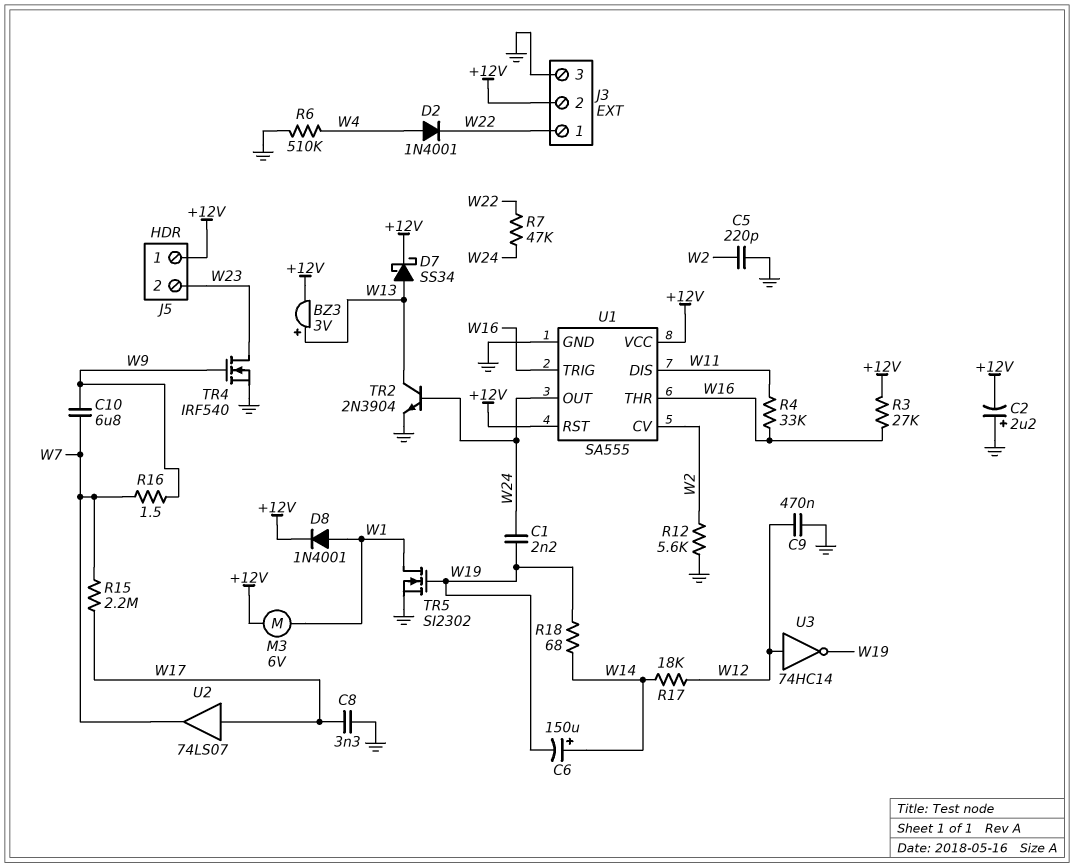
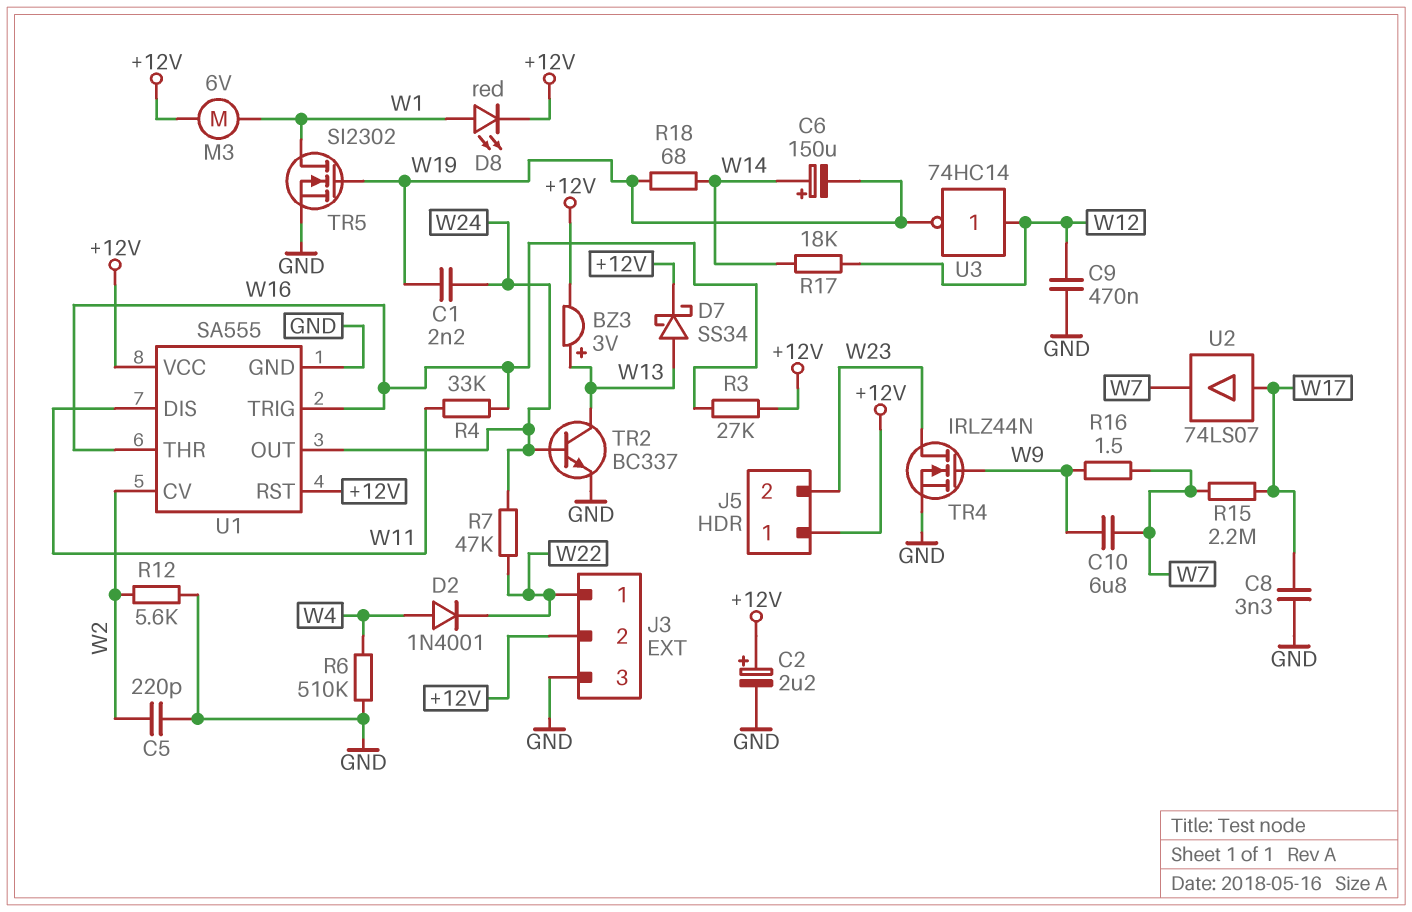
C2: 2.2uF (plus GND, minus +12V) -> 2.2uF (plus +12V, minus GND)
D8: diode 1N4001 (A W1, K +12V) -> LED red (A W1, K +12V)
TR2: NPN 2N3904 (B W24, C W13, E GND) -> NPN BC337 (B W24, C W13, E GND)
TR4: NMOS IRF540 (G W9, D W23, S GND) -> NMOS IRLZ44N (G W9, D W23, S GND)

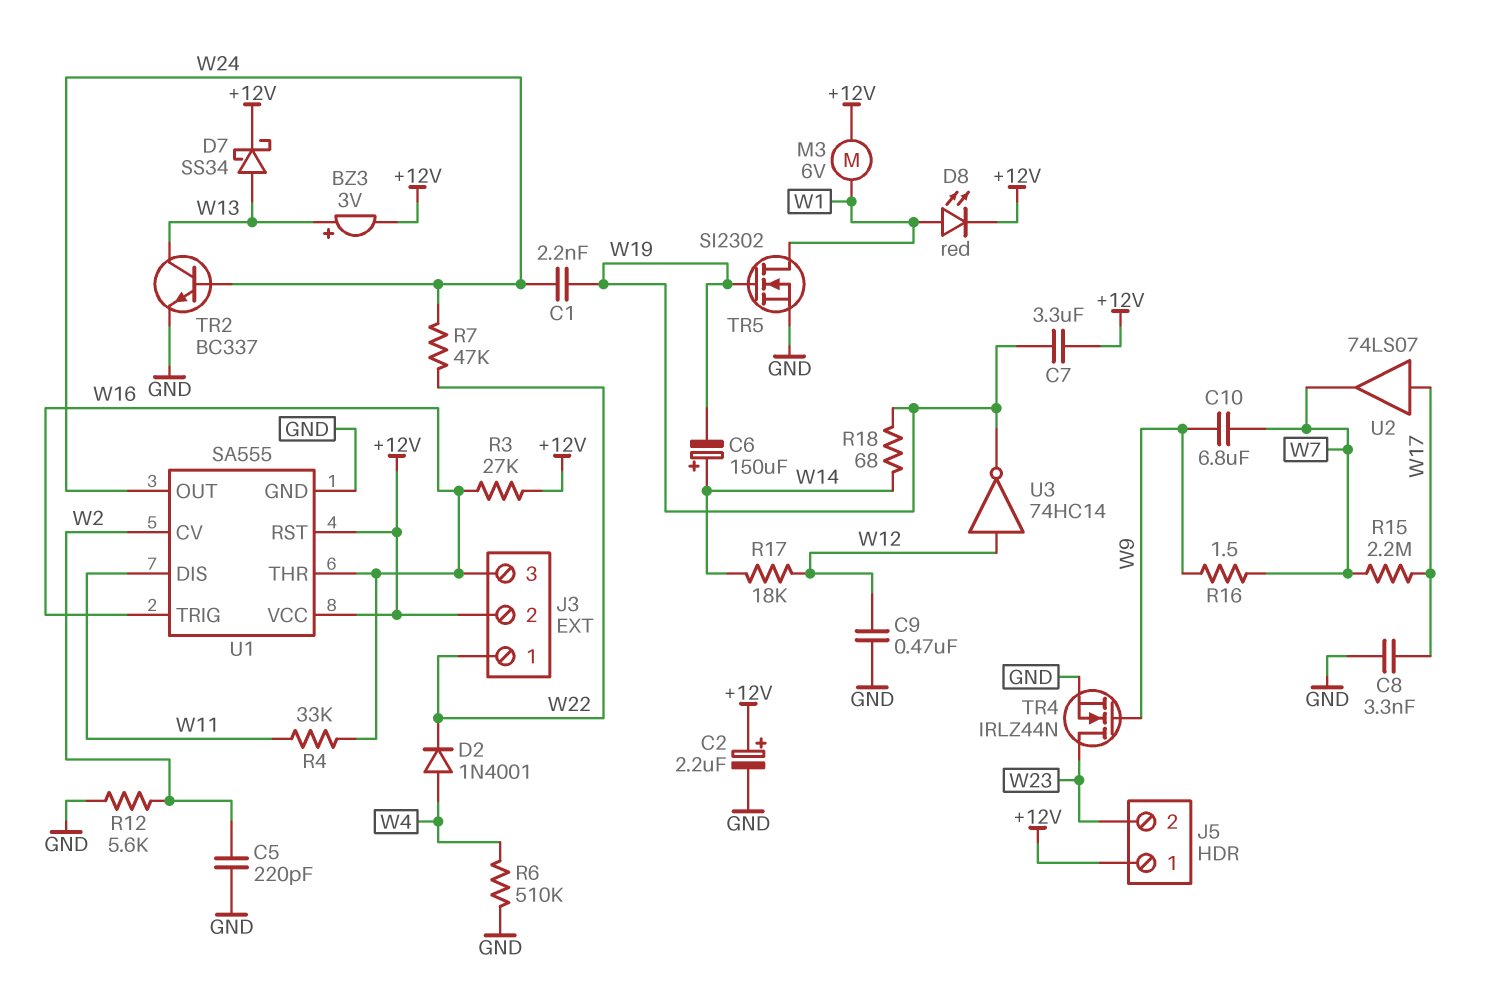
C7: none -> 3.3uF (+12V, W19)
J3 pin 3: GND -> W16

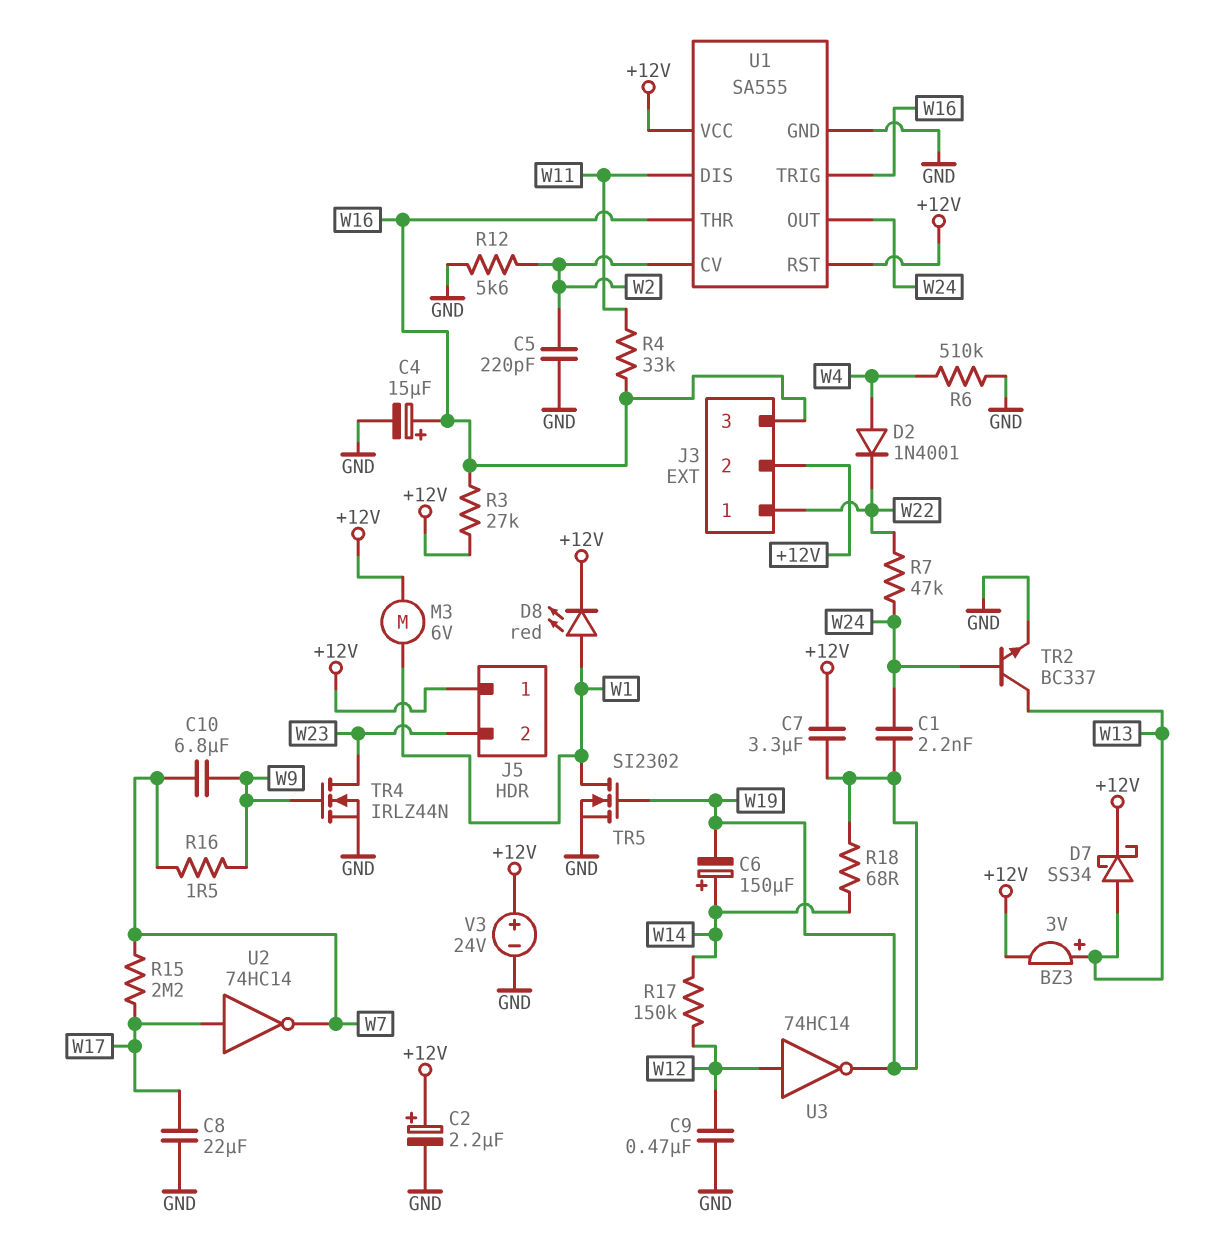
C4: none -> 15uF (plus W16, minus GND)
C8: 3.3nF (GND, W17) -> 22uF (GND, W17)
R17: 18k (W12, W14) -> 150k (W12, W14)
U2: buffer 74LS07 (in W17, out W7) -> NOT 74HC14 (in W17, out W7)
V3: none -> 24V (plus +12V, minus GND)

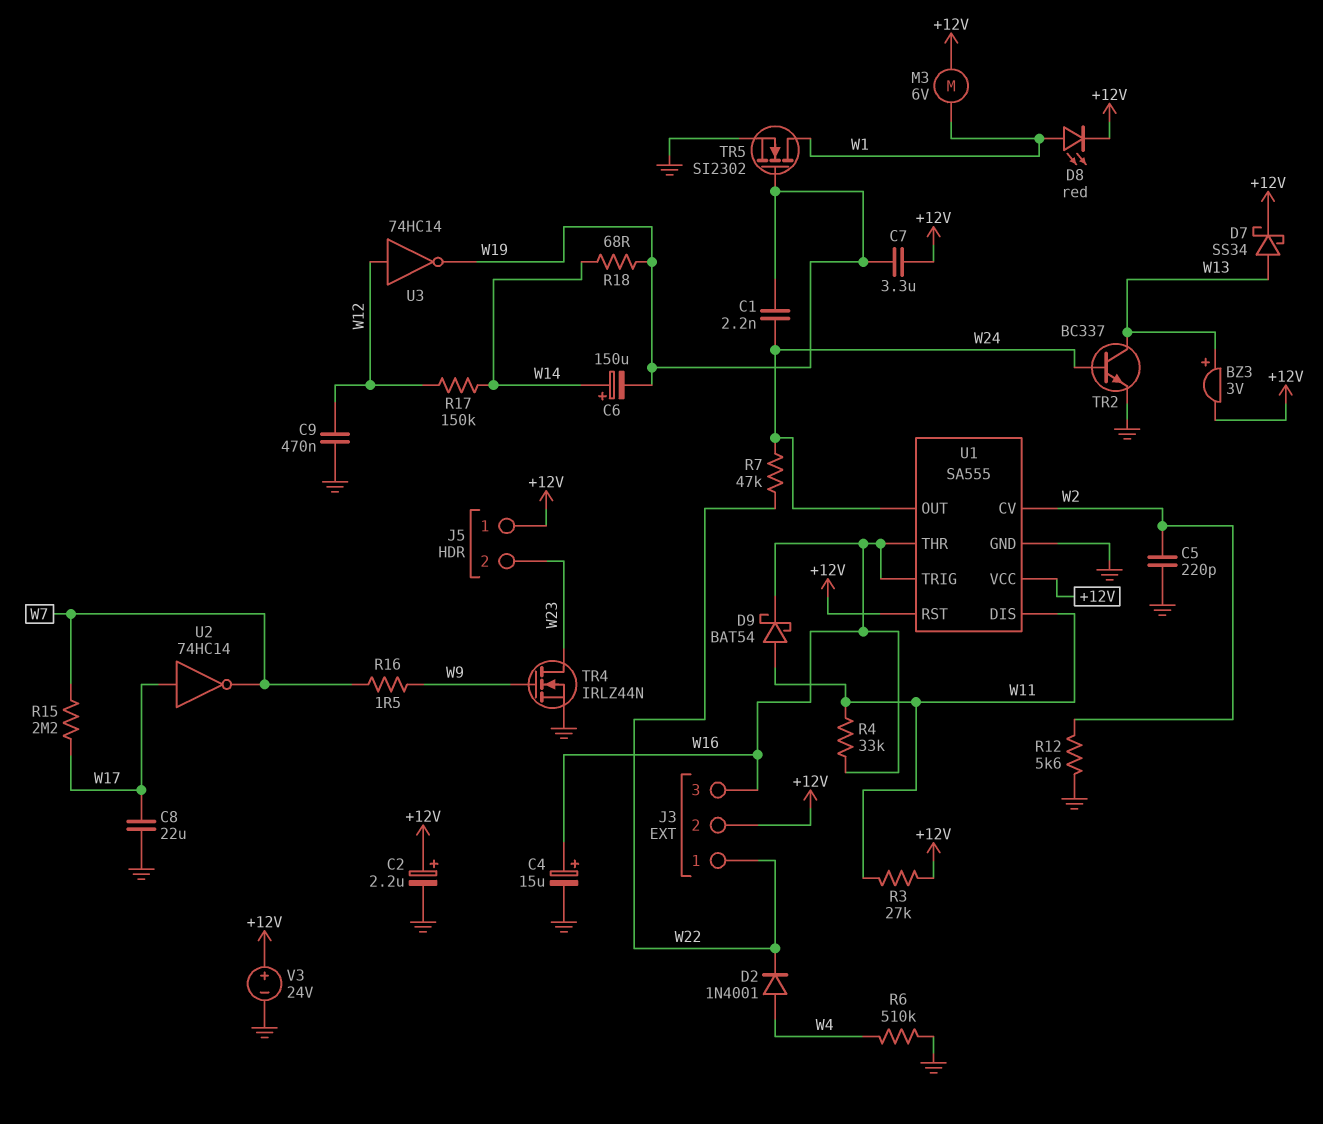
C10: 6.8uF (W7, W9) -> none
D9: none -> schottky BAT54 (A W11, K W16)
R3: 27k (+12V, W16) -> 27k (+12V, W11)

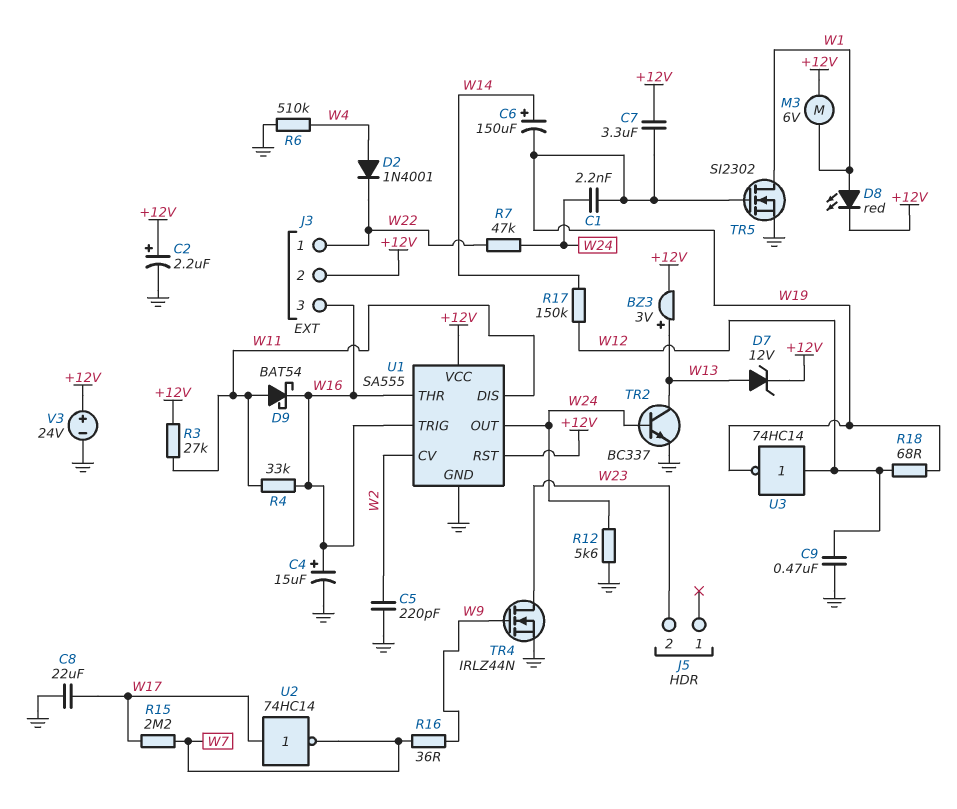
D7: schottky SS34 (A W13, K +12V) -> zener 12V (A W13, K +12V)
J5 pin 1: +12V -> none
R12: 5.6k (GND, W2) -> 5.6k (GND, W24)
R16: 1.5 (W7, W9) -> 36 (W7, W9)
R18: 68 (W14, W19) -> 68 (W12, W19)

